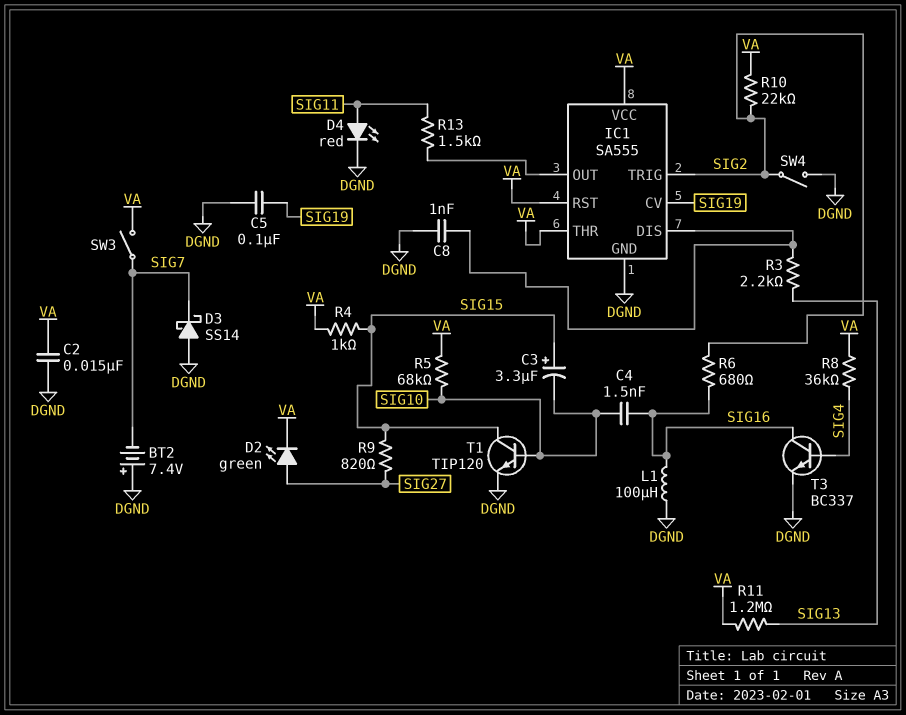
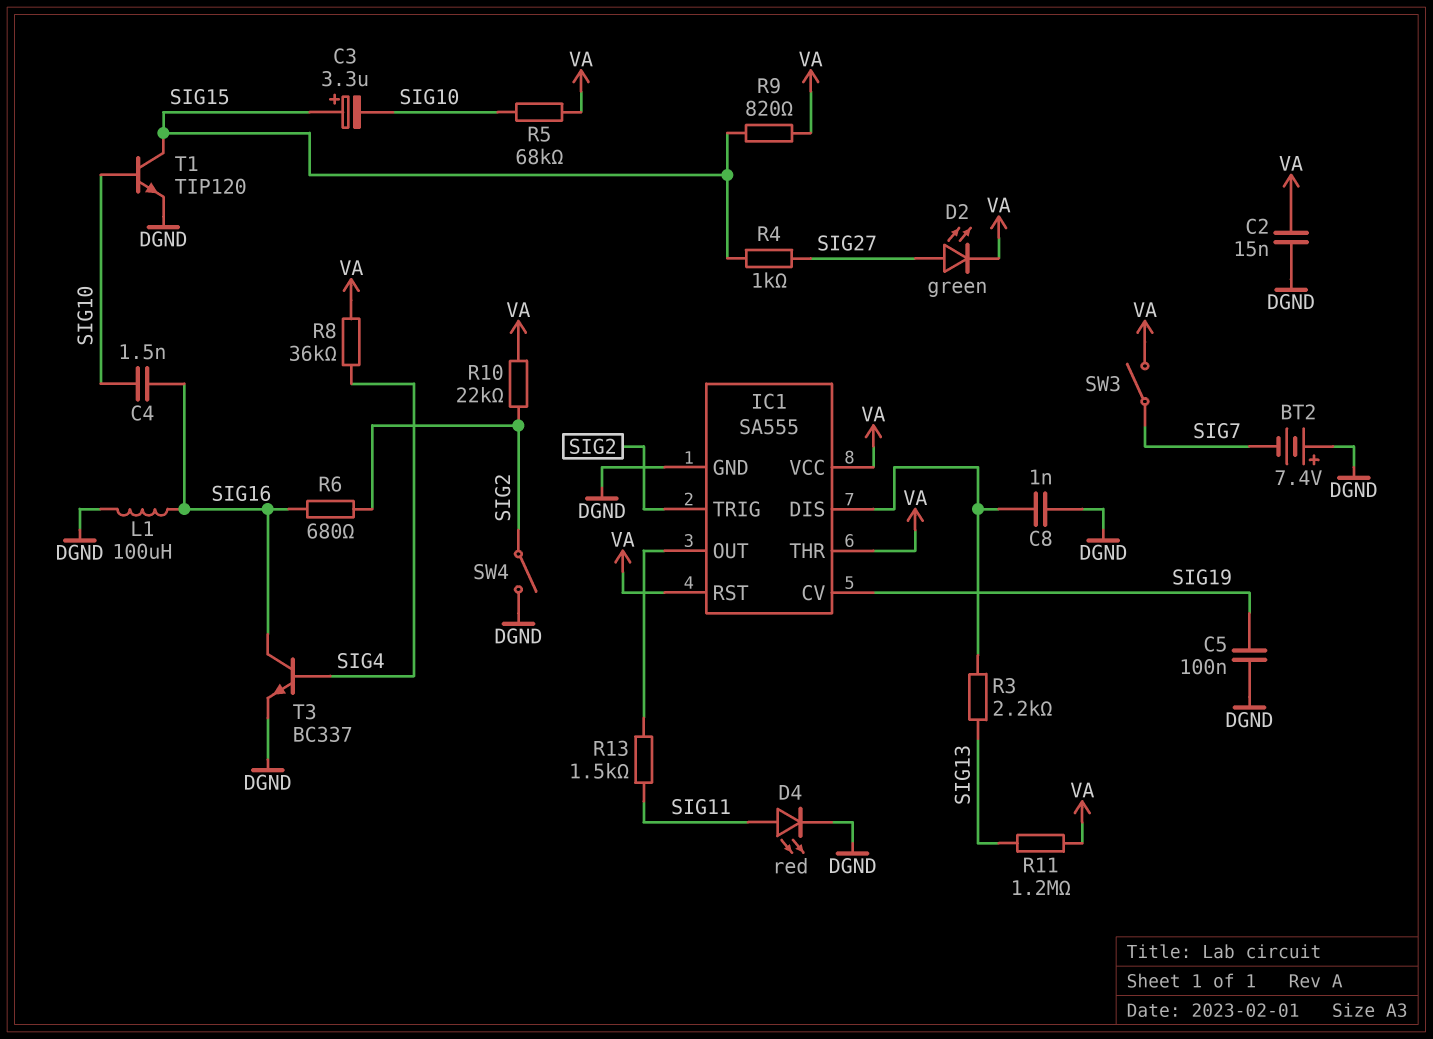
D3: schottky SS14 (A DGND, K SIG7) -> none
R4: 1k (SIG15, VA) -> 1k (SIG15, SIG27)
R9: 820 (SIG15, SIG27) -> 820 (SIG15, VA)

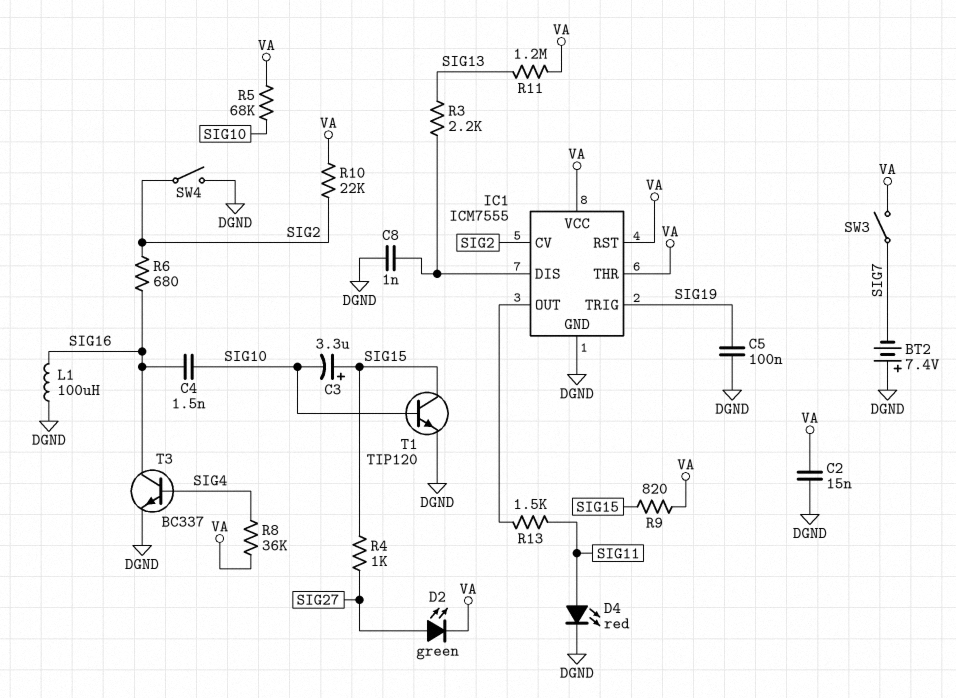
IC1: SA555 -> ICM7555
IC1 pin CV: SIG19 -> SIG2
IC1 pin TRIG: SIG2 -> SIG19

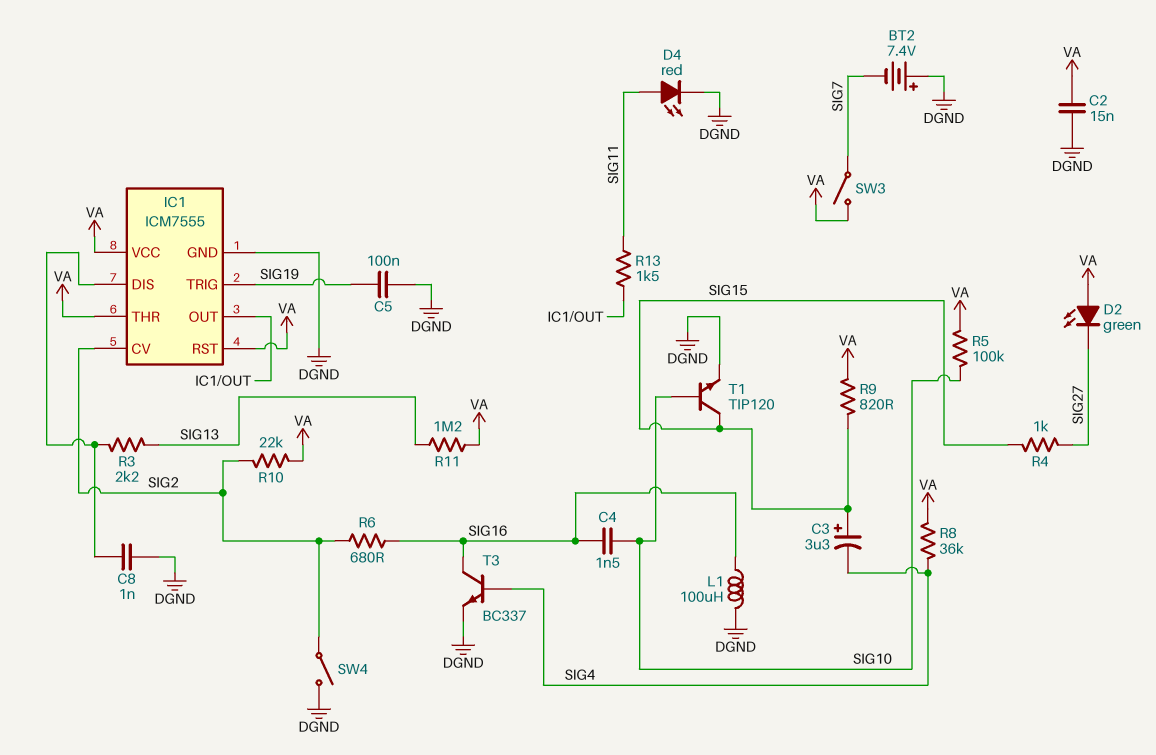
C3: 3.3uF (plus SIG15, minus SIG10) -> 3.3uF (plus SIG15, minus SIG4)
D2: LED green (A SIG27, K VA) -> LED green (A VA, K SIG27)
R5: 68k (SIG10, VA) -> 100k (SIG10, VA)

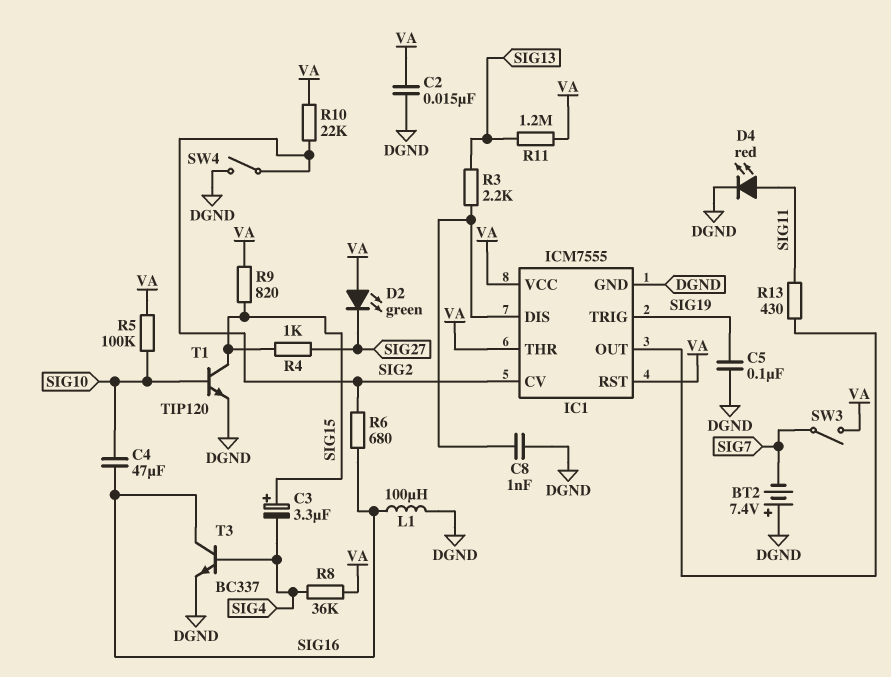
C4: 1.5nF (SIG10, SIG16) -> 47uF (SIG10, SIG16)
R13: 1.5k (IC1/OUT, SIG11) -> 430 (IC1/OUT, SIG11)

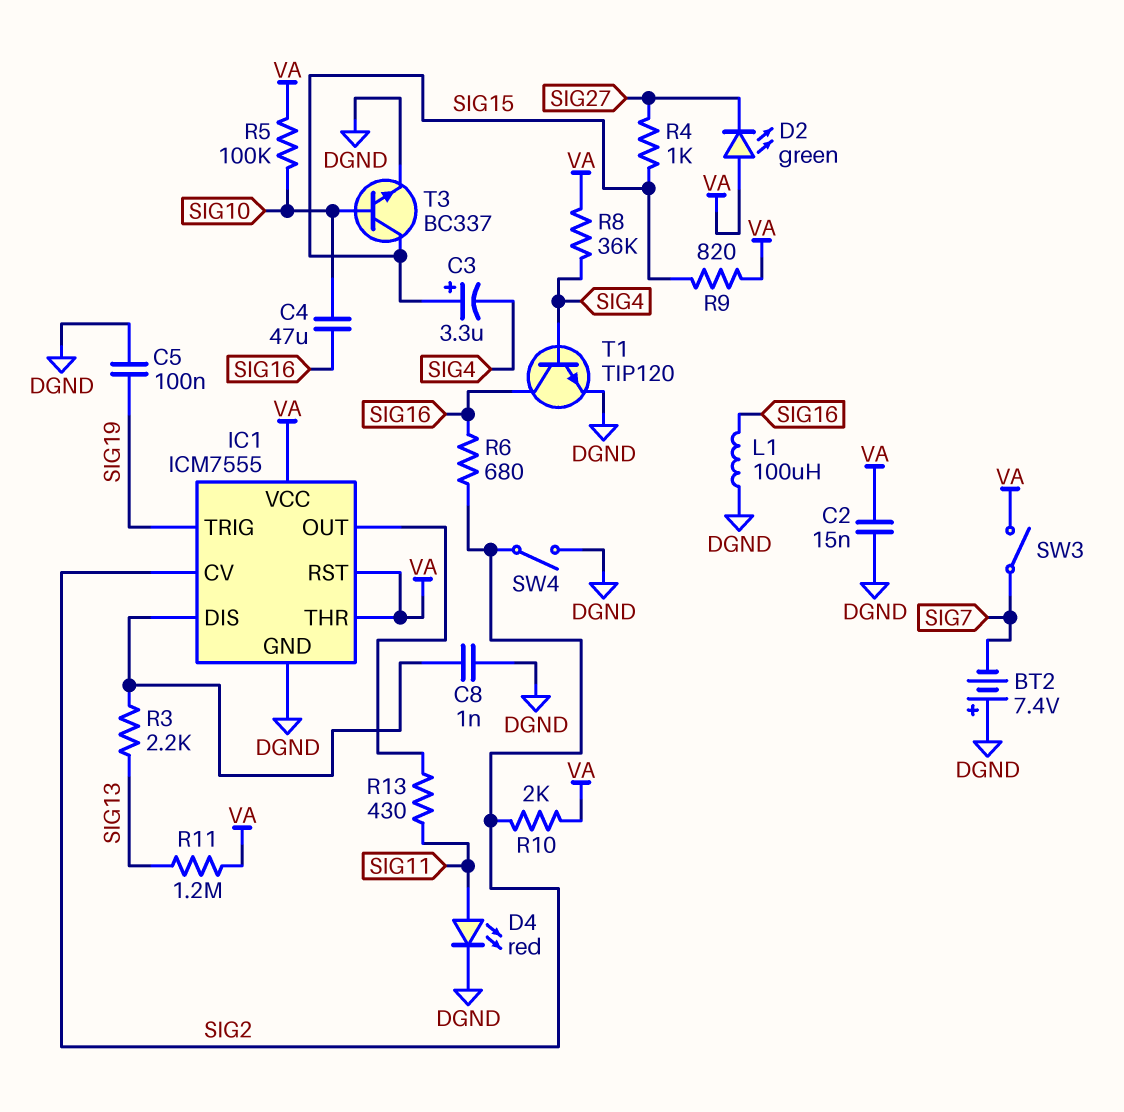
R10: 22k (SIG2, VA) -> 2k (SIG2, VA)
T1: NPN TIP120 (B SIG10, C SIG15, E DGND) -> NPN TIP120 (B SIG4, C SIG16, E DGND)
T3: NPN BC337 (B SIG4, C SIG16, E DGND) -> NPN BC337 (B SIG10, C SIG15, E DGND)

